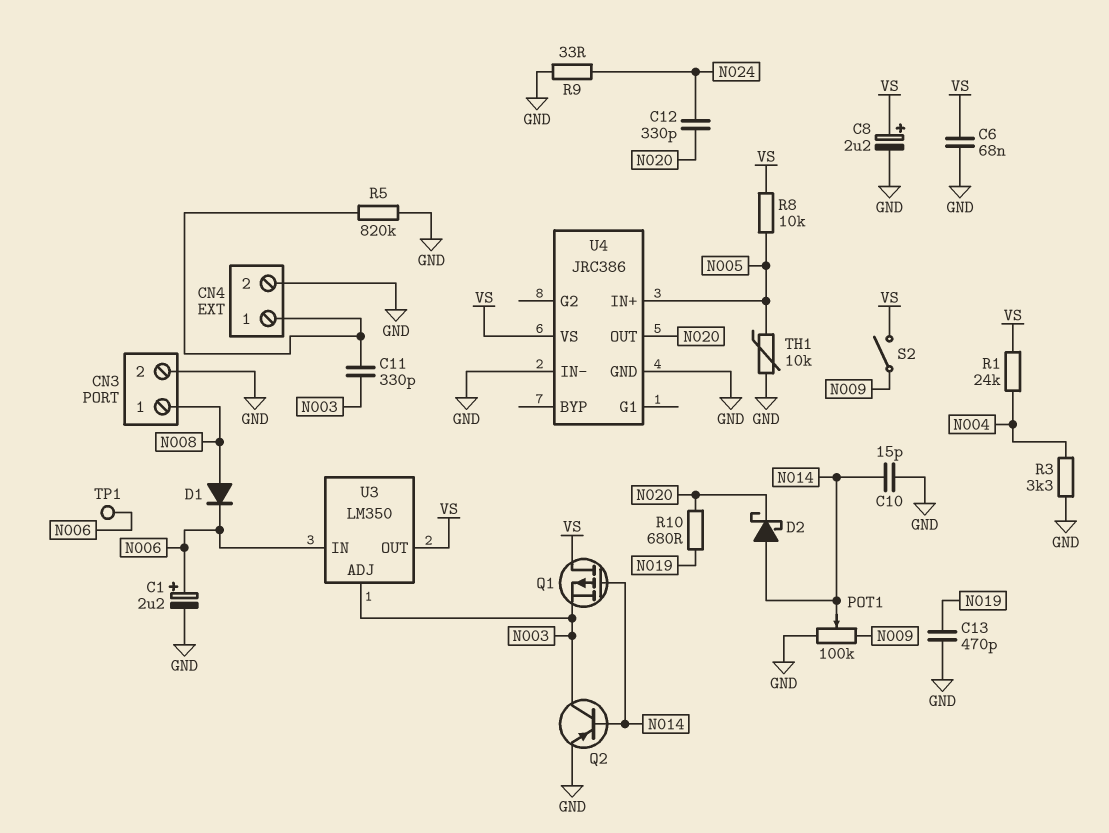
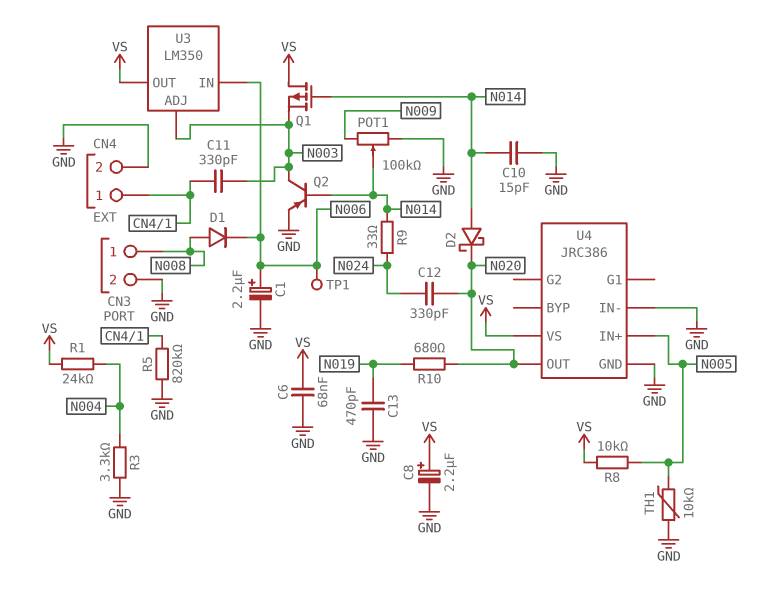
R9: 33 (GND, N024) -> 33 (N014, N024)
S2: switch (N009, VS) -> none

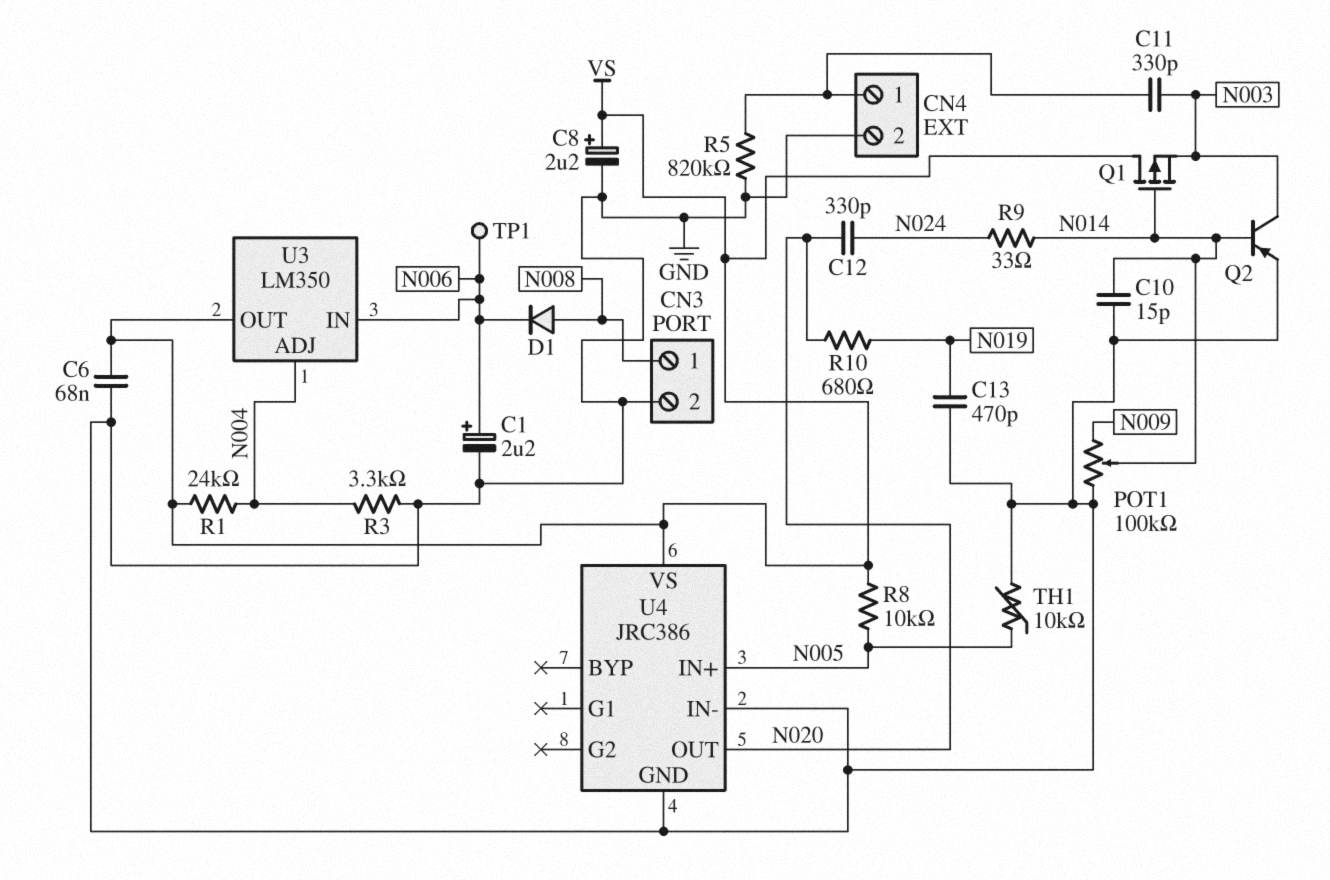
D2: schottky (A N014, K N020) -> none
U3 pin ADJ: N003 -> N004

